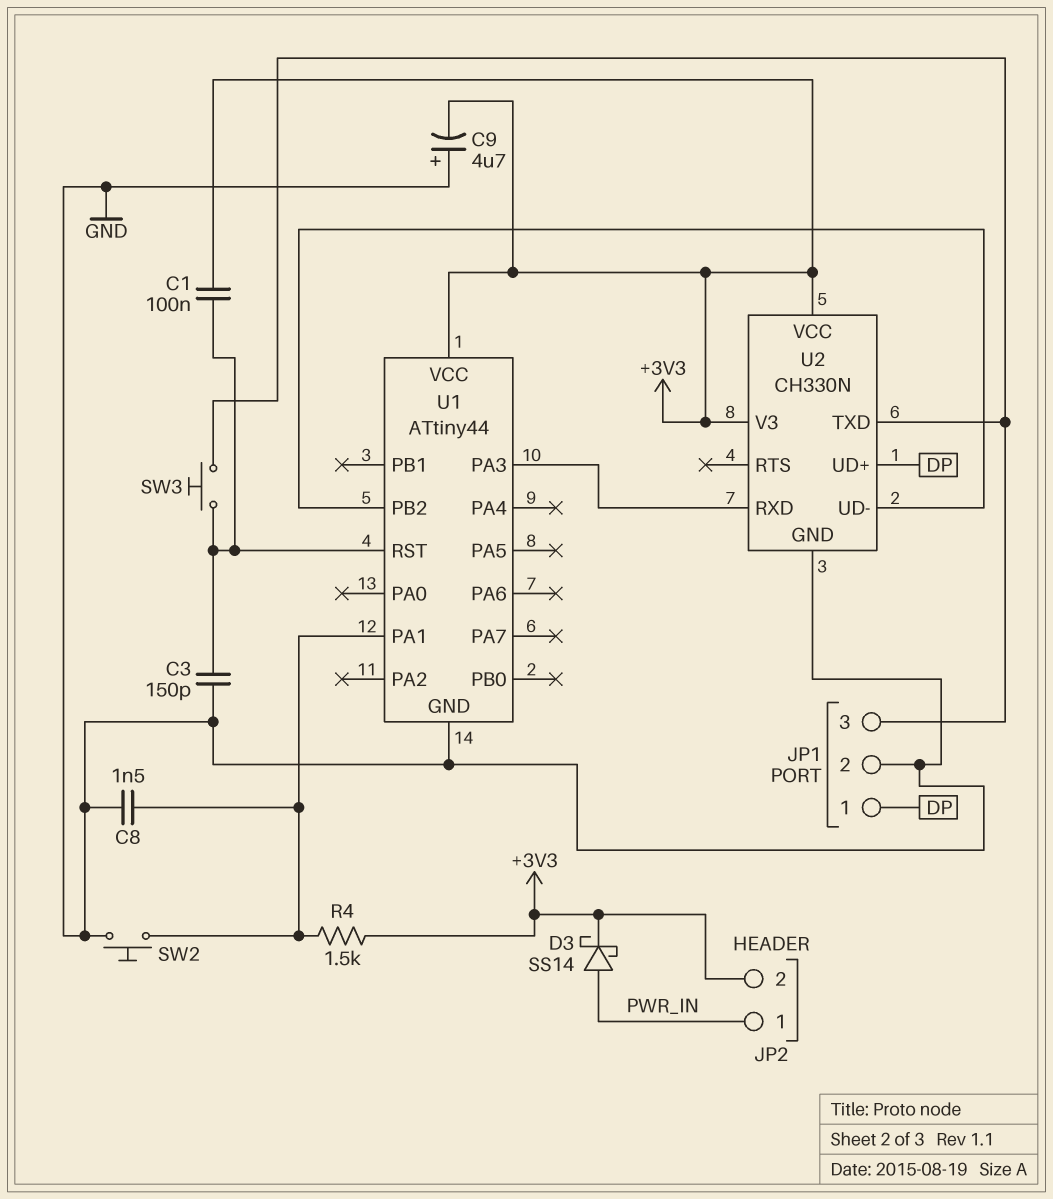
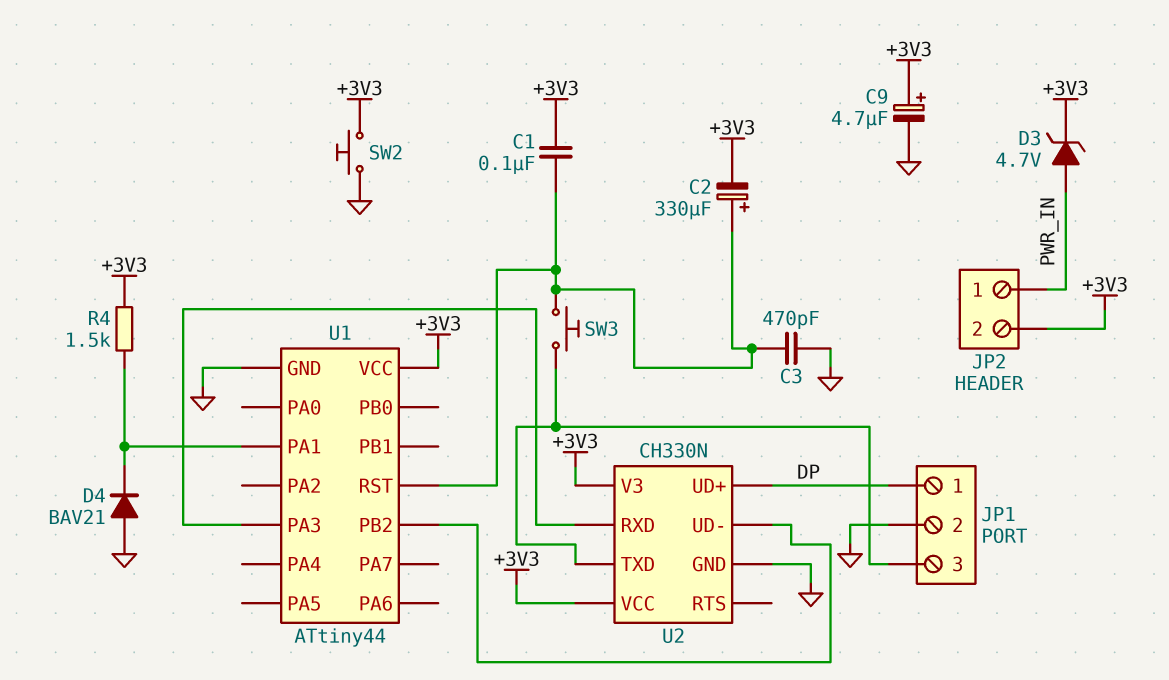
C2: none -> 330uF (plus U1/RST, minus +3V3)
C3: 150pF (GND, U1/RST) -> 470pF (GND, U1/RST)
C8: 1.5nF (GND, U1/PA1) -> none
C9: 4.7uF (plus GND, minus +3V3) -> 4.7uF (plus +3V3, minus GND)
D3: schottky SS14 (A PWR_IN, K +3V3) -> zener 4.7V (A PWR_IN, K +3V3)
D4: none -> diode BAV21 (A GND, K U1/PA1)
SW2: button (GND, U1/PA1) -> button (+3V3, GND)

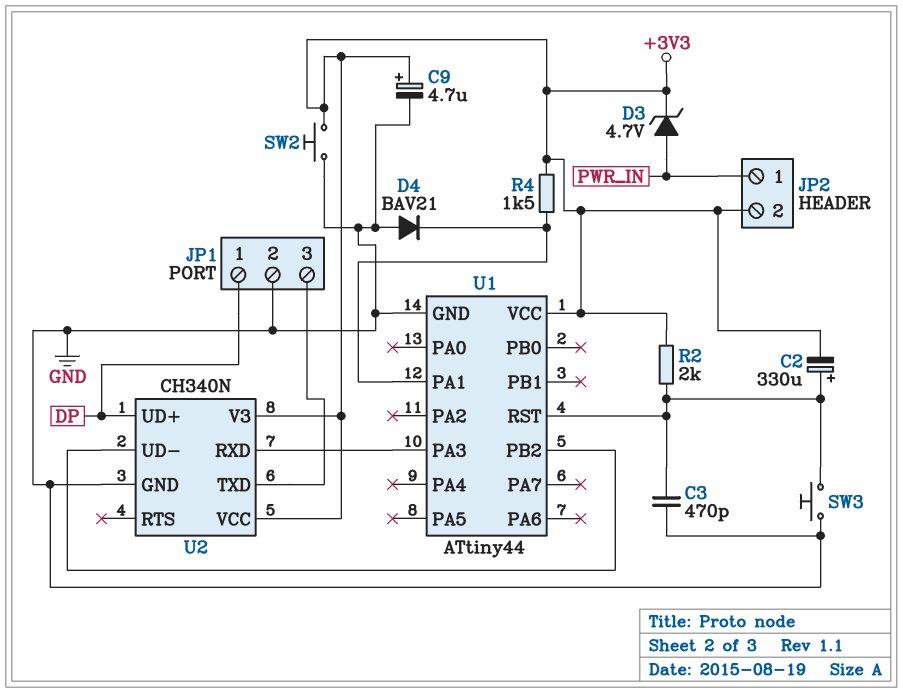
C1: 100nF (+3V3, U1/RST) -> none
R2: none -> 2k (+3V3, U1/RST)
SW3: button (JP1/3, U1/RST) -> button (GND, U1/RST)
U2: CH330N -> CH340N

